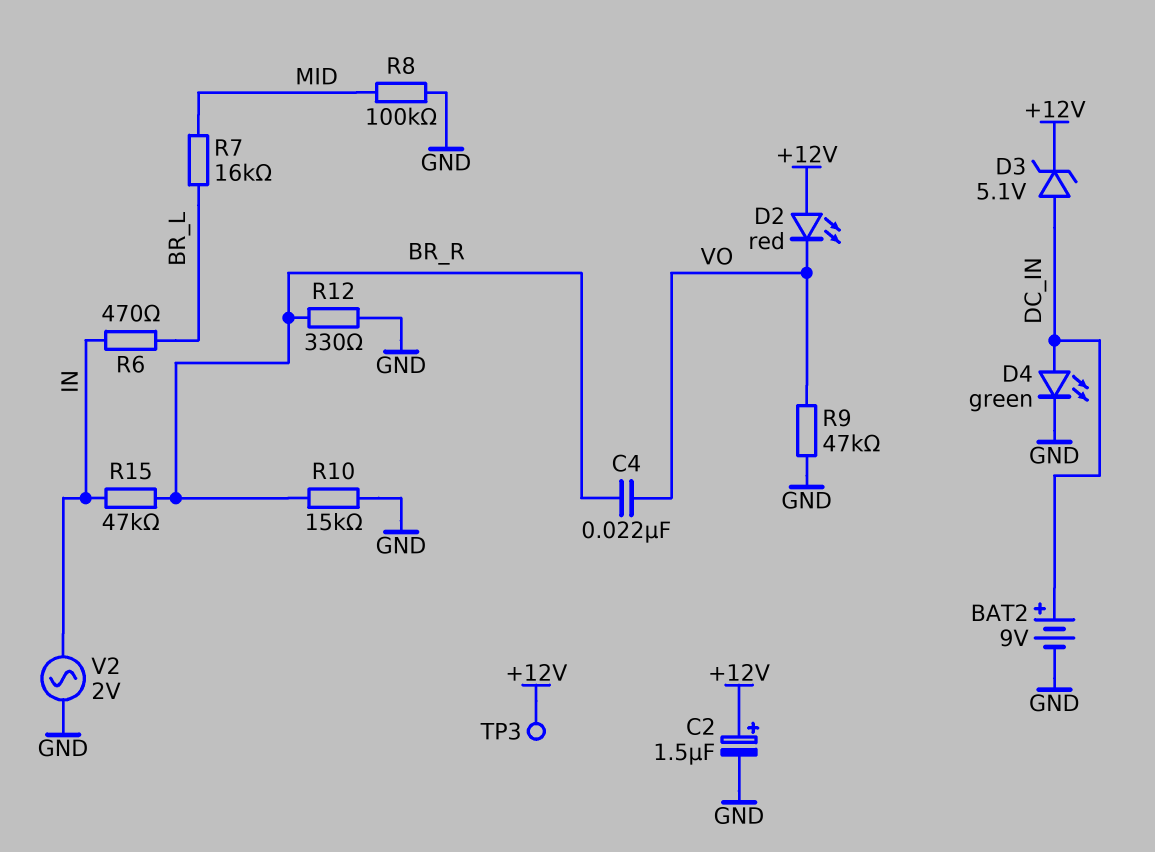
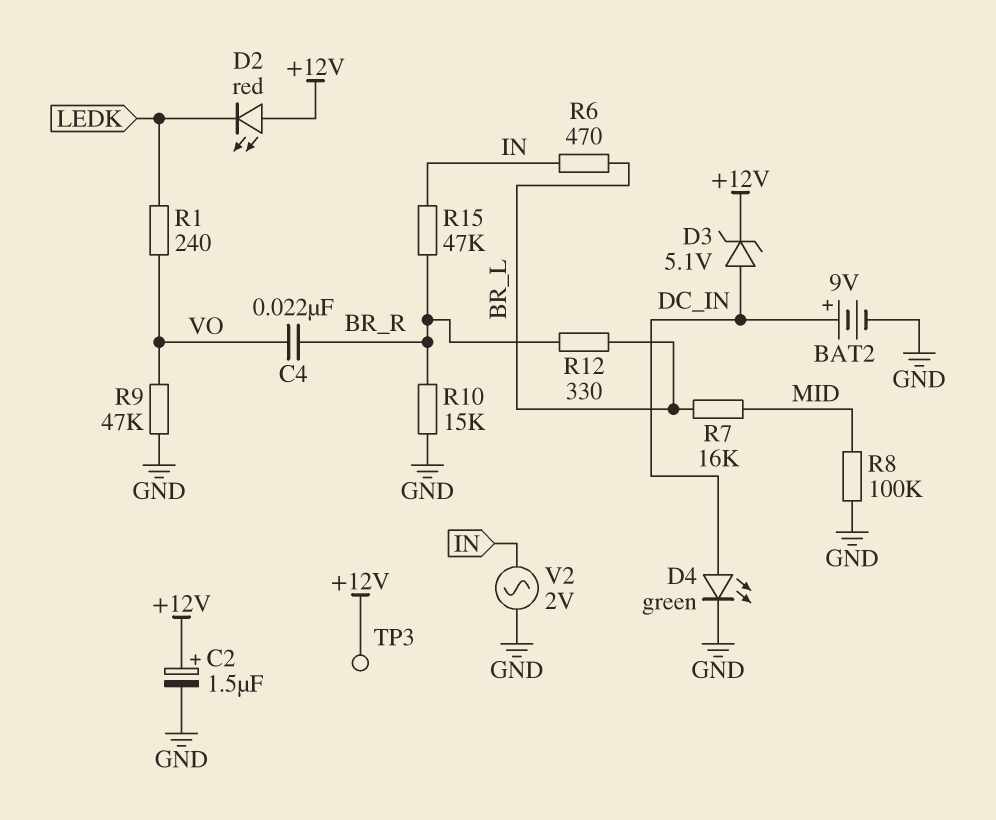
D2: LED red (A +12V, K VO) -> LED red (A +12V, K LEDK)
R1: none -> 240 (LEDK, VO)
R12: 330 (BR_R, GND) -> 330 (BR_L, BR_R)

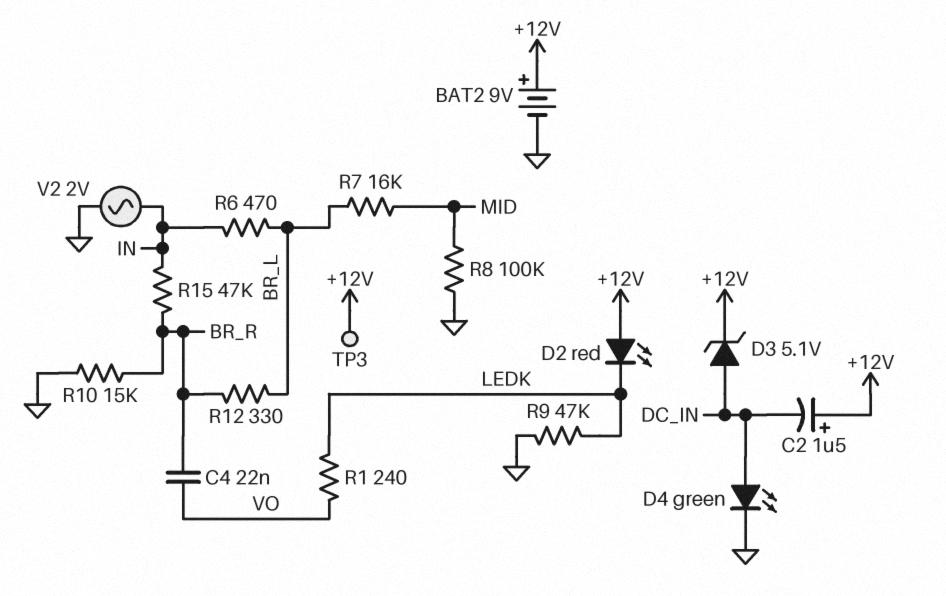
BAT2: 9V (plus DC_IN, minus GND) -> 9V (plus +12V, minus GND)
C2: 1.5uF (plus +12V, minus GND) -> 1.5uF (plus +12V, minus DC_IN)
R9: 47k (GND, VO) -> 47k (GND, LEDK)

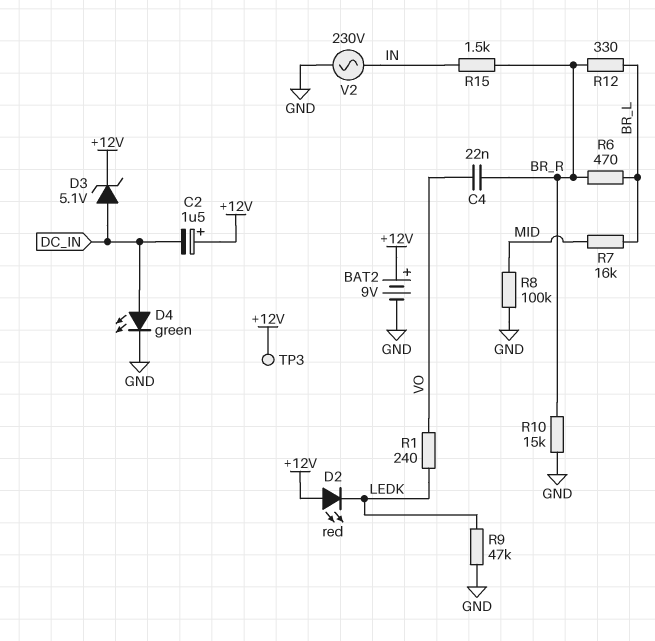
R6: 470 (BR_L, IN) -> 470 (BR_L, BR_R)
R15: 47k (BR_R, IN) -> 1.5k (BR_R, IN)
V2: AC 2V (GND, IN) -> AC 230V (GND, IN)

